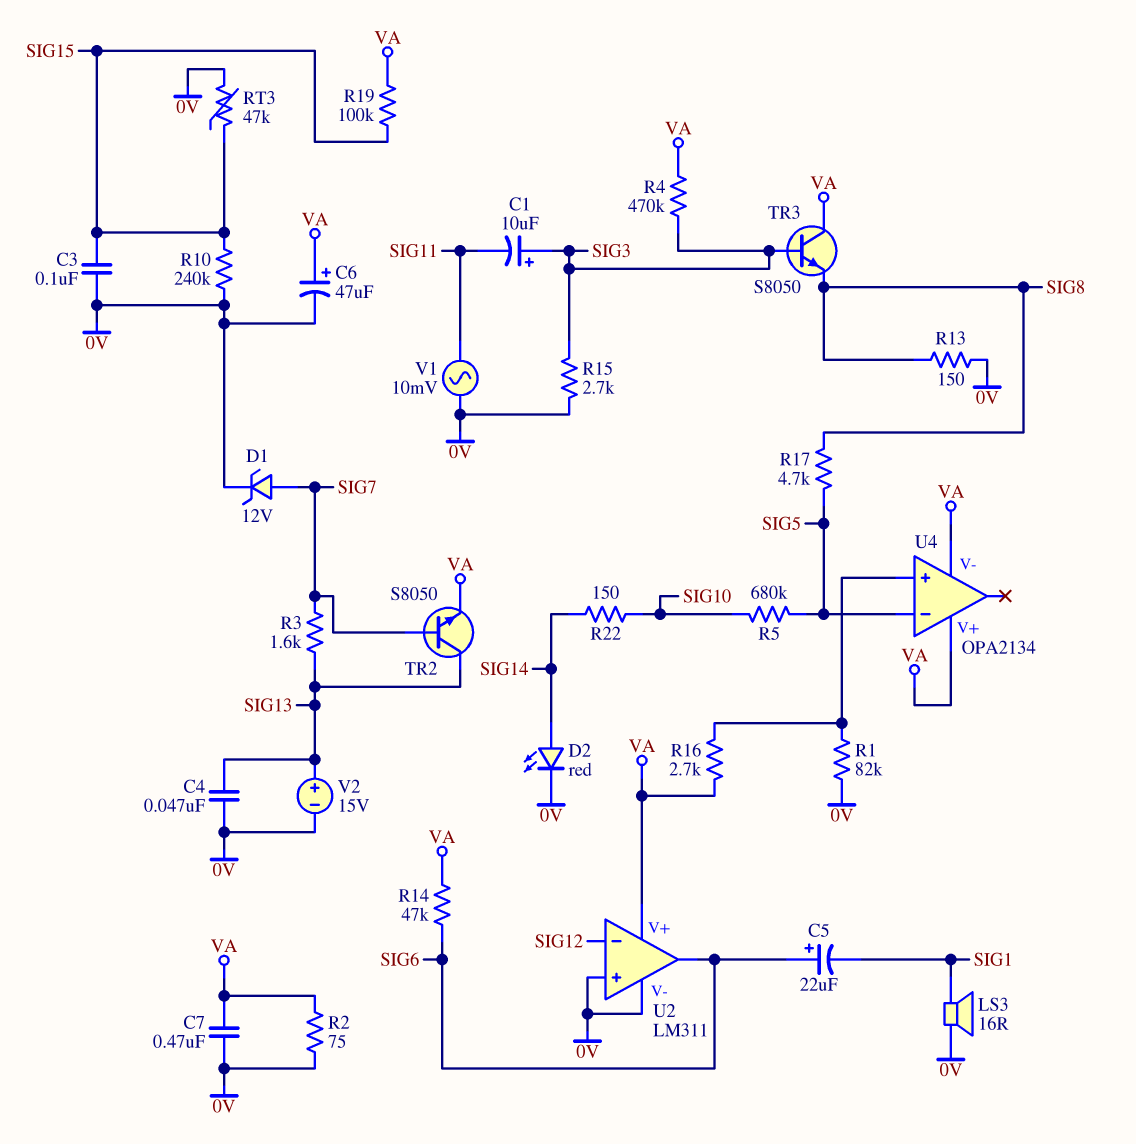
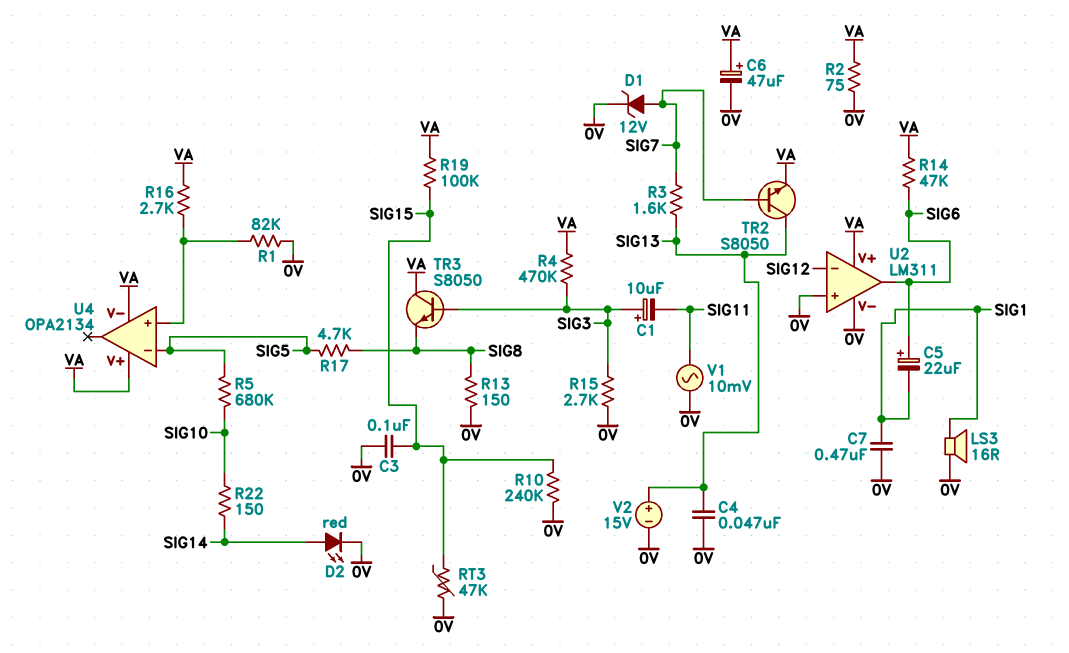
C7: 470nF (0V, VA) -> 470nF (0V, SIG1)

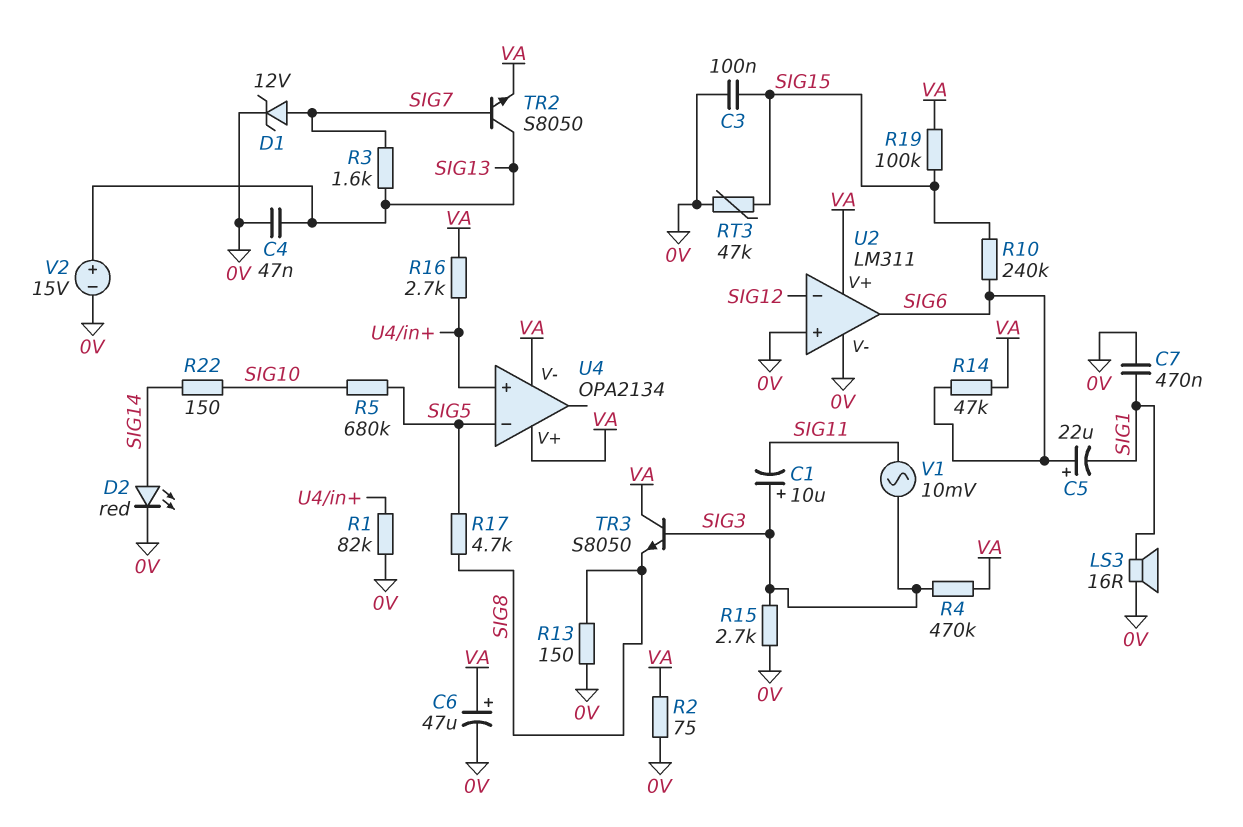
R10: 240k (0V, SIG15) -> 240k (SIG6, SIG15)
V1: AC 10mV (0V, SIG11) -> AC 10mV (SIG3, SIG11)

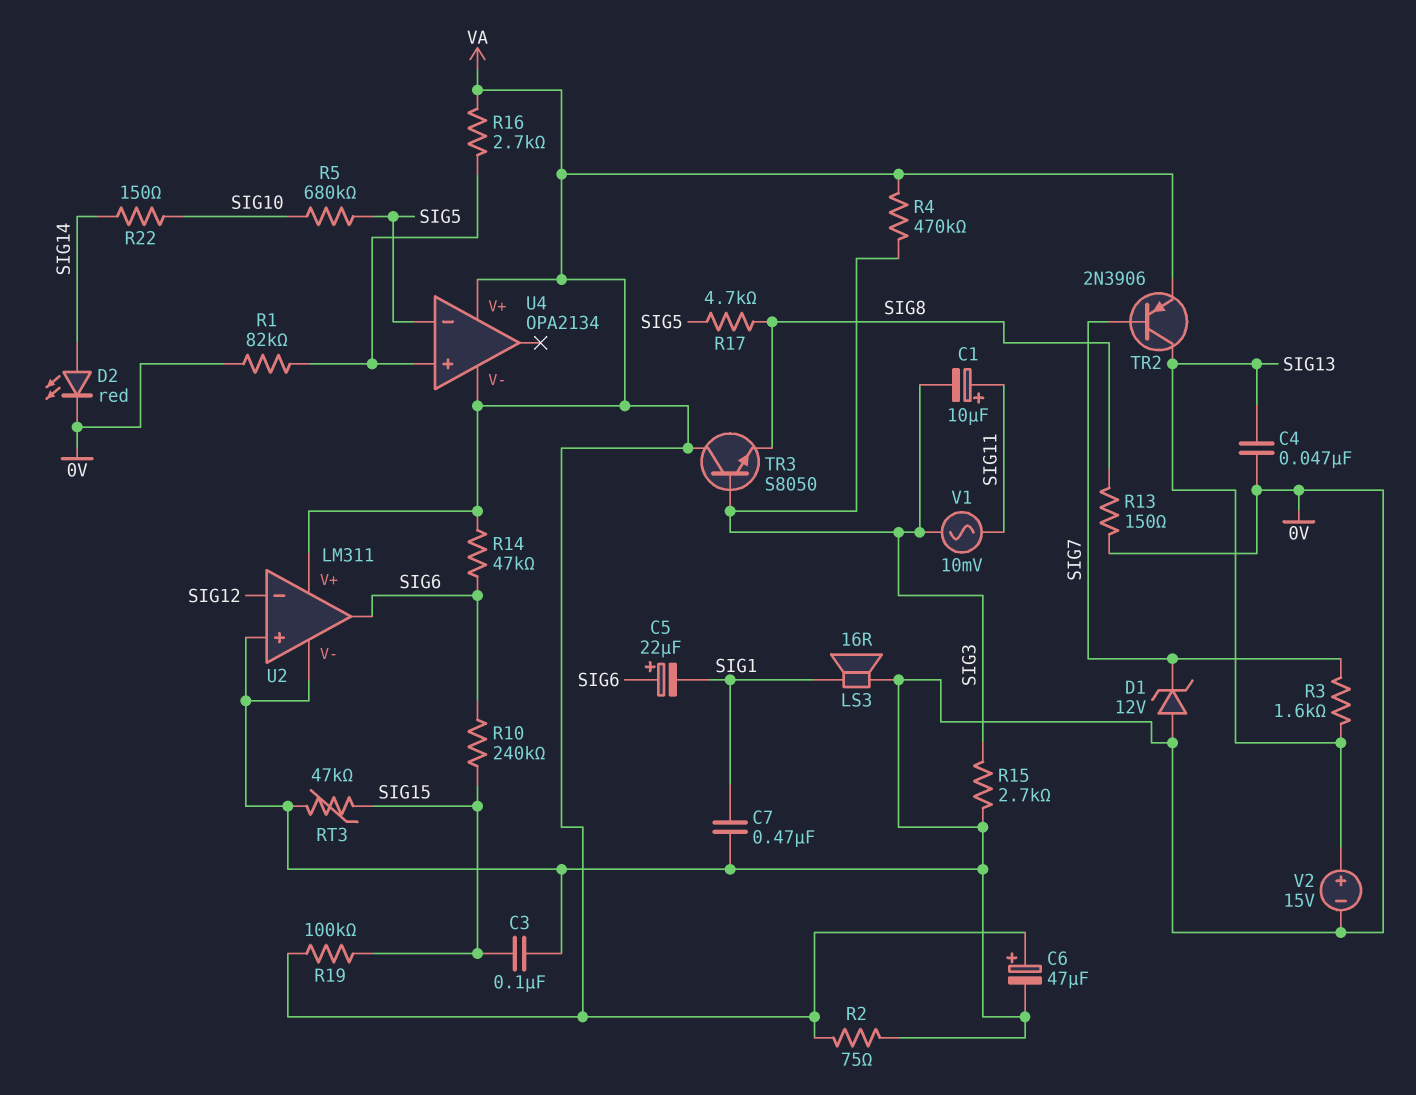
C1: 10uF (plus SIG3, minus SIG11) -> 10uF (plus SIG11, minus SIG3)
D1: zener 12V (A SIG7, K 0V) -> zener 12V (A 0V, K SIG7)
TR2: NPN S8050 (B SIG7, C SIG13, E VA) -> PNP 2N3906 (B SIG7, C SIG13, E VA)

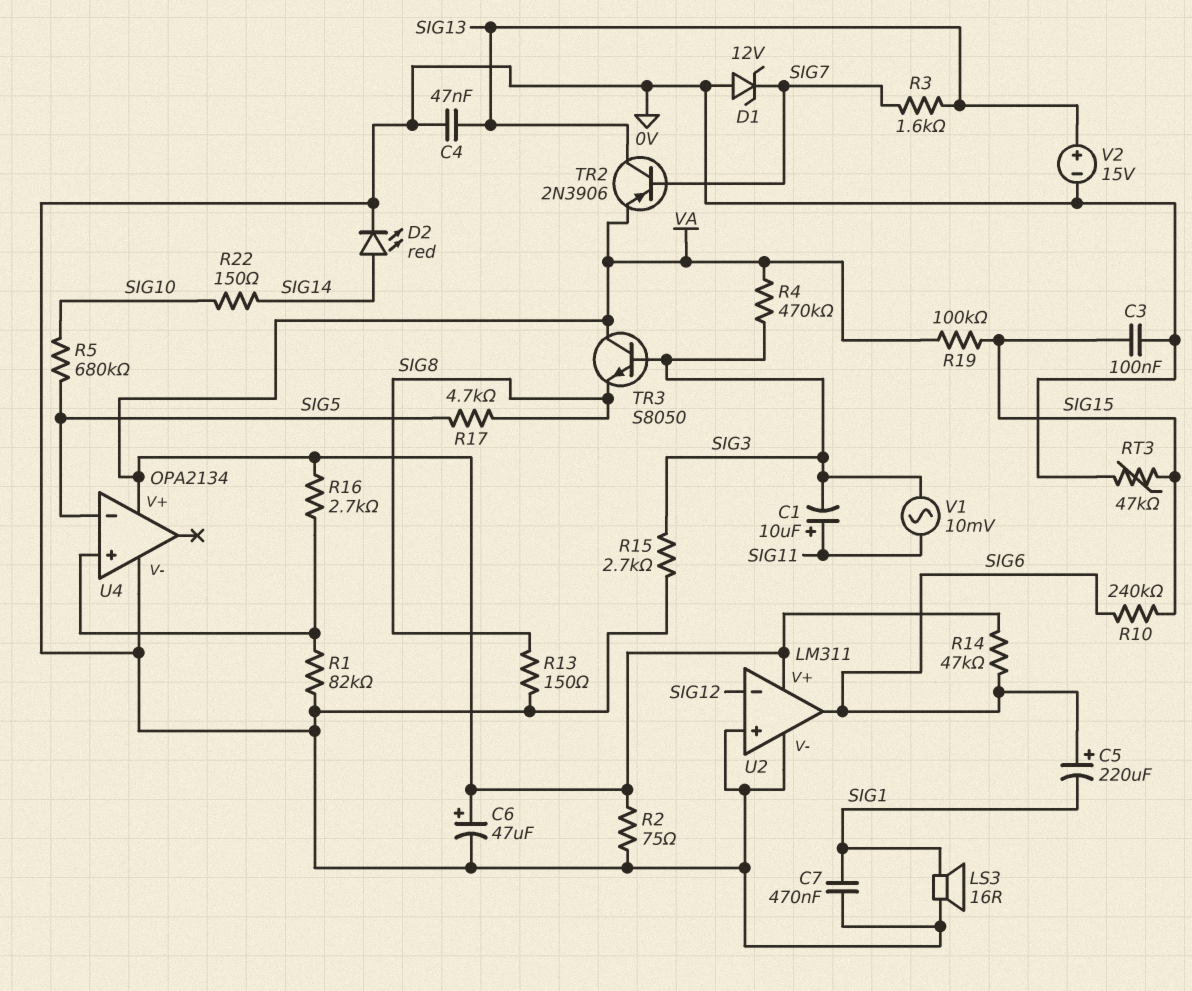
C5: 22uF (plus SIG6, minus SIG1) -> 220uF (plus SIG6, minus SIG1)
U4 pin V-: VA -> 0V

